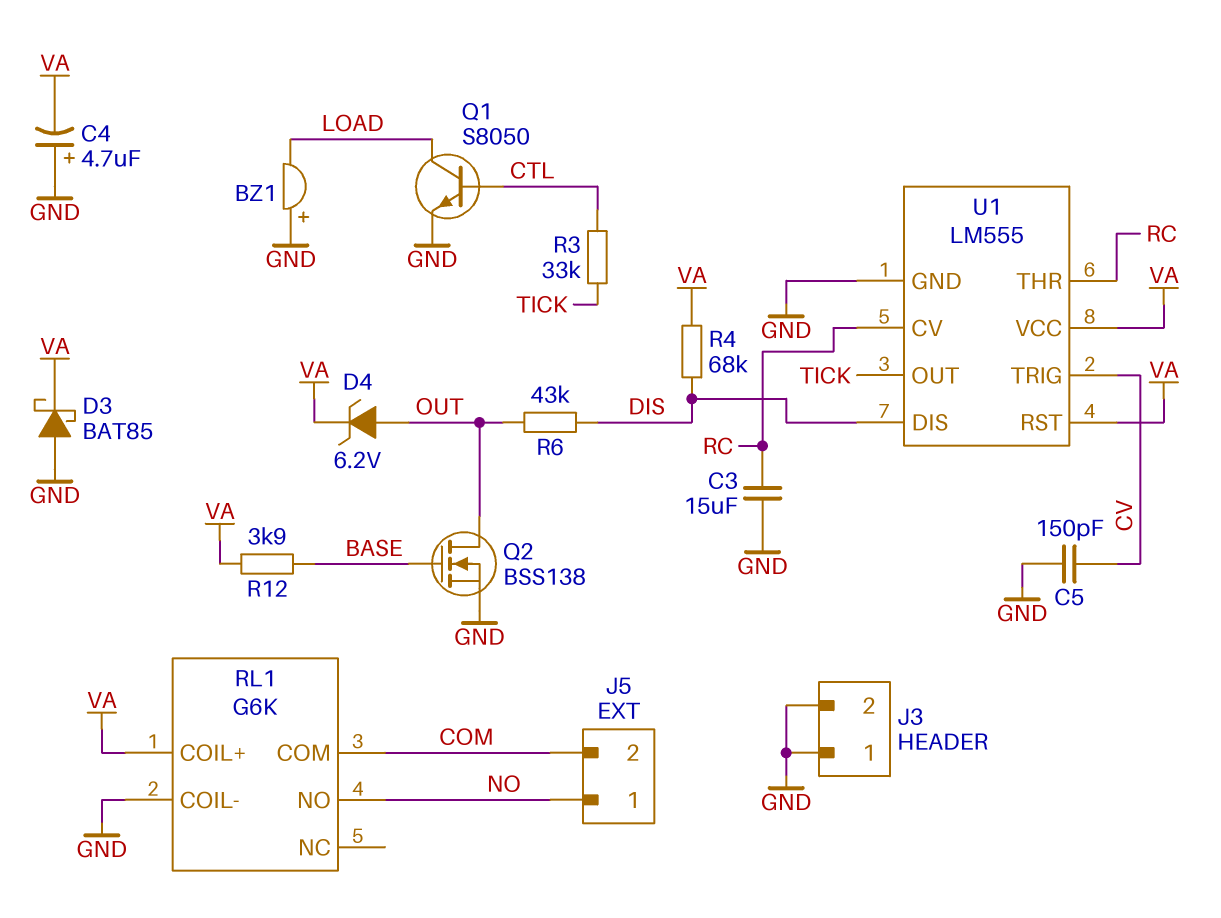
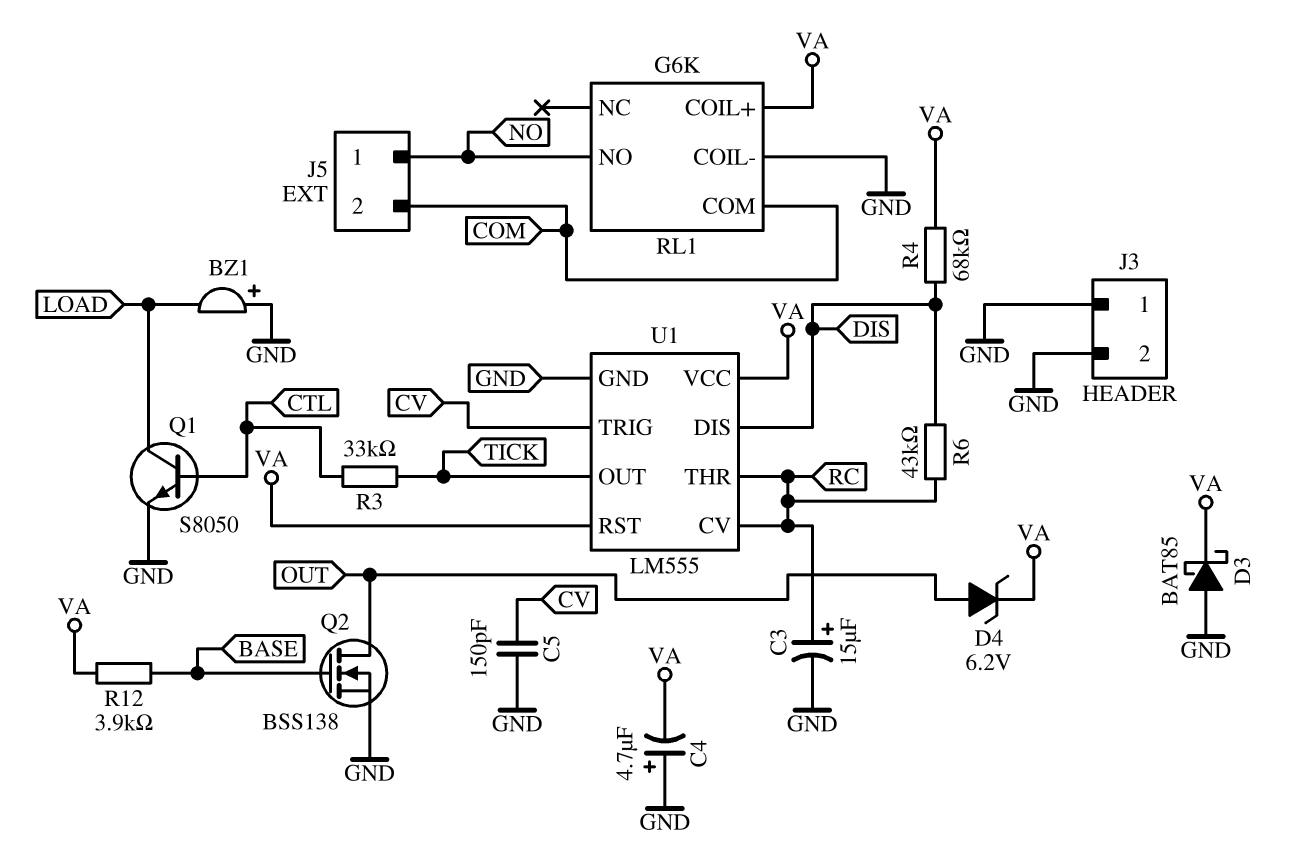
C3: 15uF (GND, RC) -> 15uF (plus RC, minus GND)
R6: 43k (DIS, OUT) -> 43k (DIS, RC)

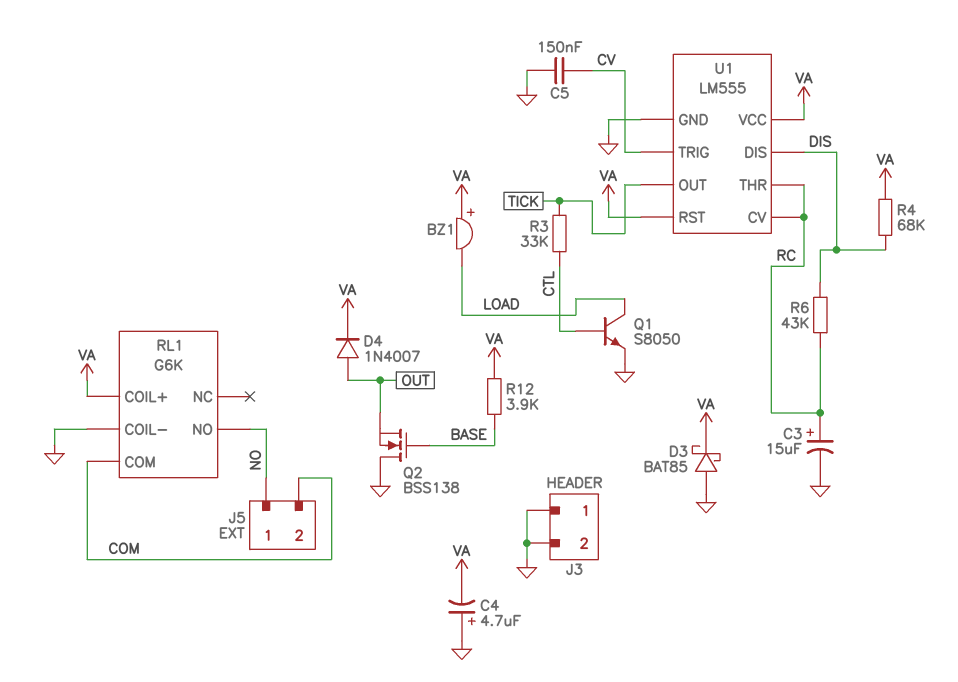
BZ1: buzzer (plus GND, minus LOAD) -> buzzer (plus VA, minus LOAD)
C5: 150pF (CV, GND) -> 150nF (CV, GND)
D4: zener 6.2V (A OUT, K VA) -> diode 1N4007 (A OUT, K VA)
Q2: NMOS BSS138 (G BASE, D OUT, S GND) -> NMOS BSS138 (G BASE, D GND, S OUT)

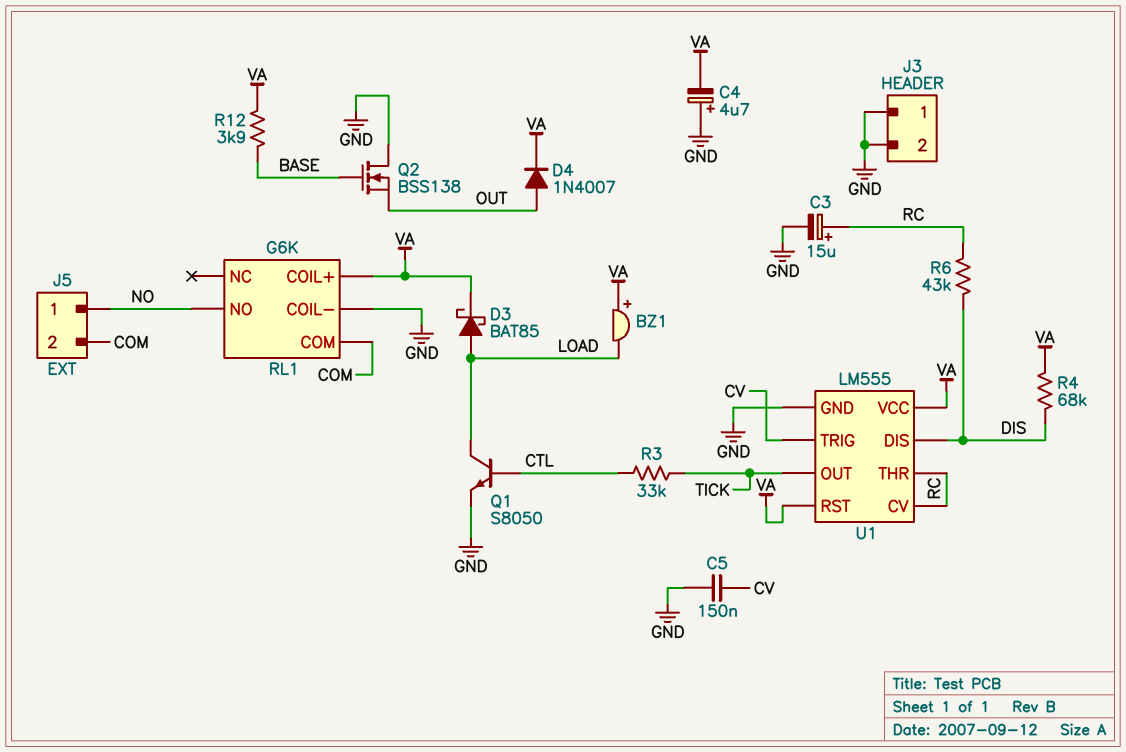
D3: schottky BAT85 (A GND, K VA) -> schottky BAT85 (A LOAD, K VA)

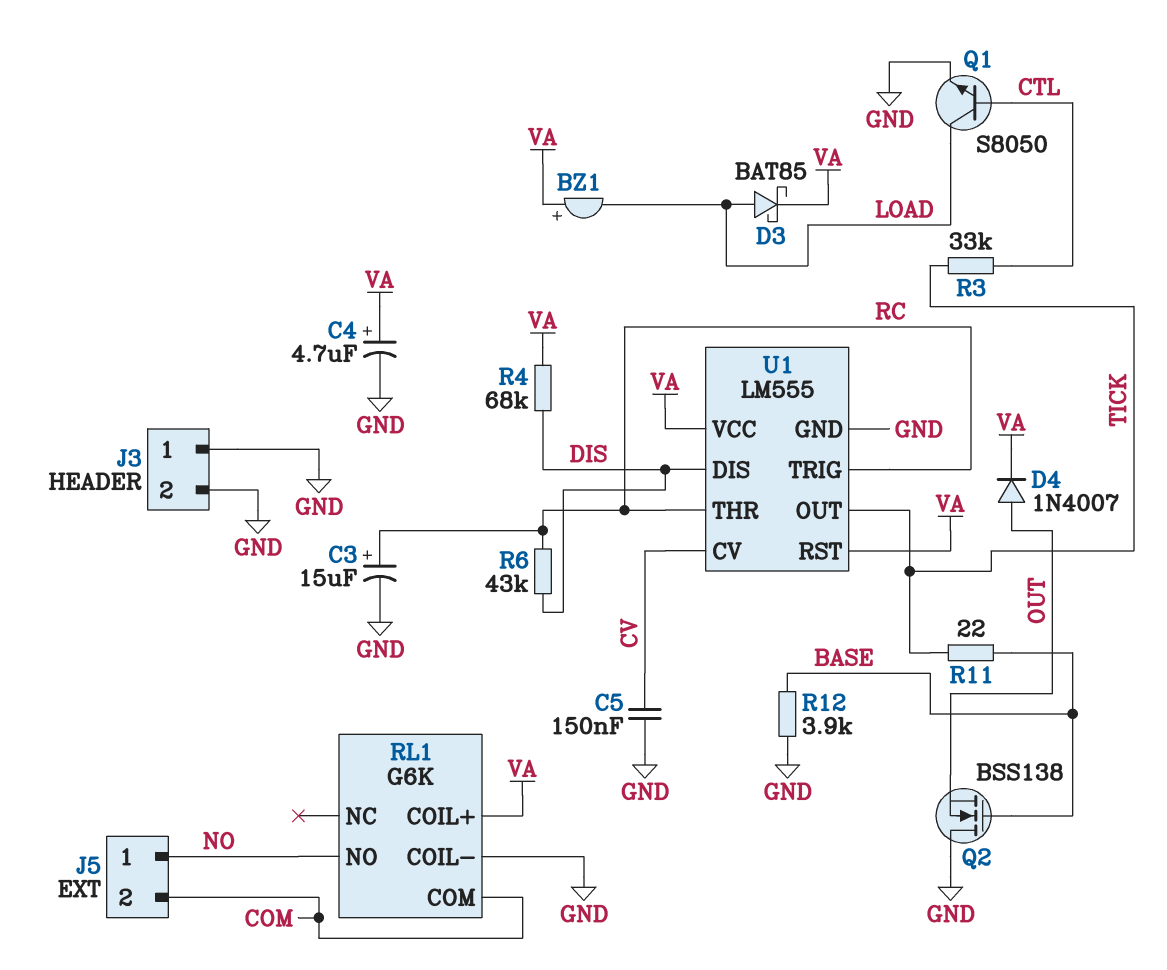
C4: 4.7uF (plus GND, minus VA) -> 4.7uF (plus VA, minus GND)
R11: none -> 22 (BASE, TICK)
R12: 3.9k (BASE, VA) -> 3.9k (BASE, GND)
U1 pin CV: RC -> CV
U1 pin TRIG: CV -> RC

